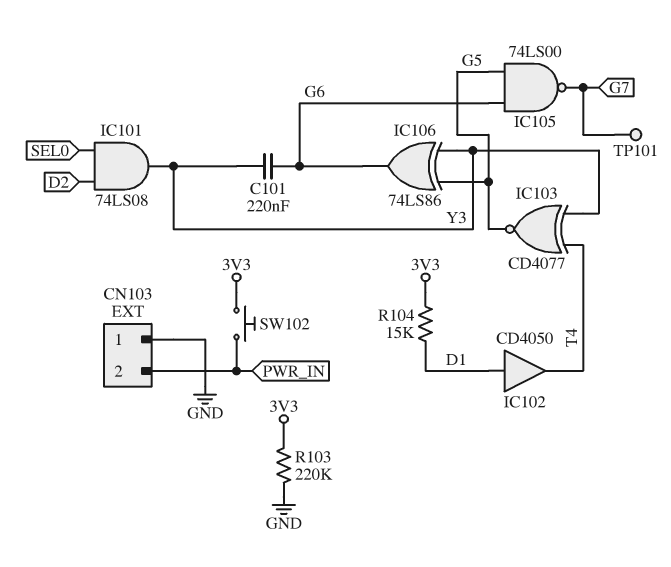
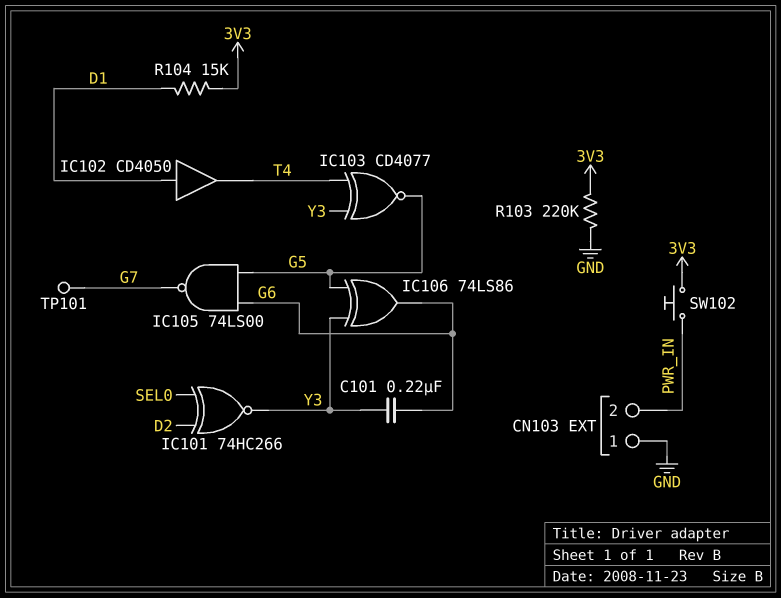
IC101: AND 74LS08 (in D2, in SEL0, out Y3) -> XNOR 74HC266 (in D2, in SEL0, out Y3)

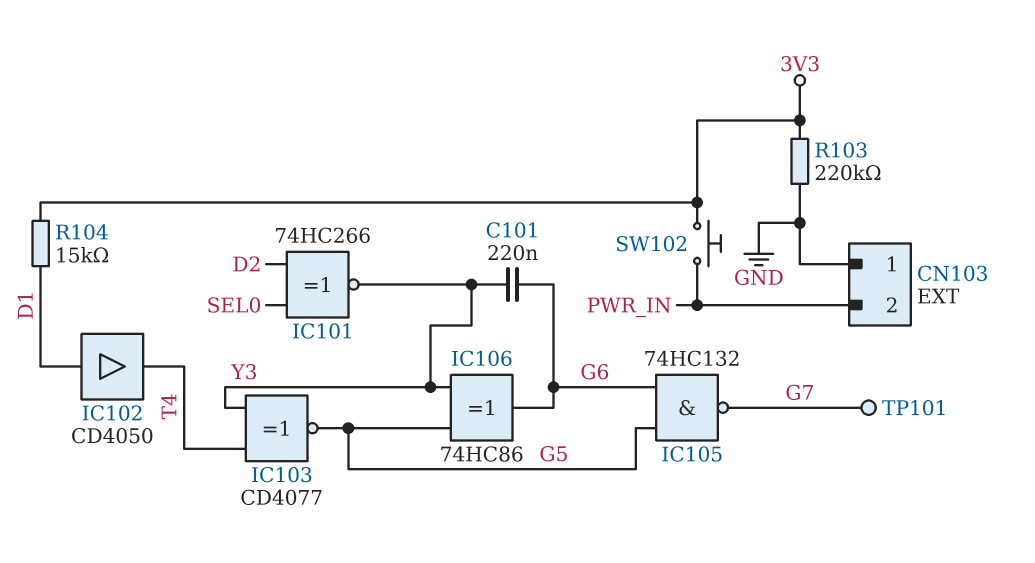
IC105: NAND 74LS00 (in G5, in G6, out G7) -> NAND 74HC132 (in G5, in G6, out G7)
IC106: XOR 74LS86 (in G5, in Y3, out G6) -> XOR 74HC86 (in G5, in Y3, out G6)

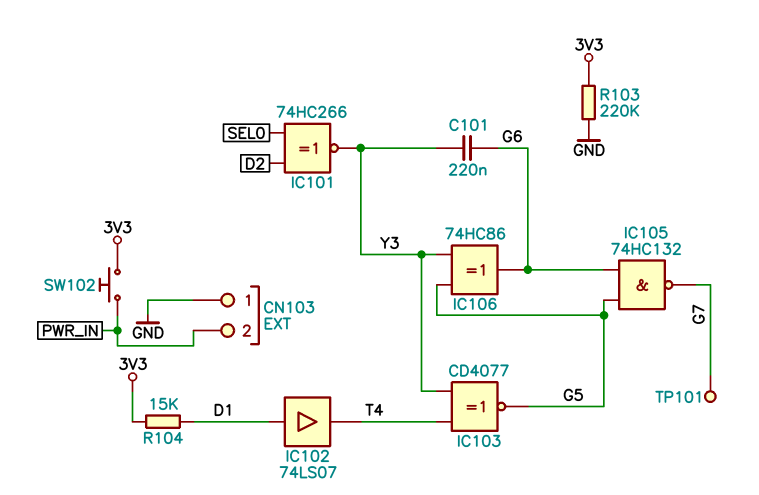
IC102: buffer CD4050 (in D1, out T4) -> buffer 74LS07 (in D1, out T4)

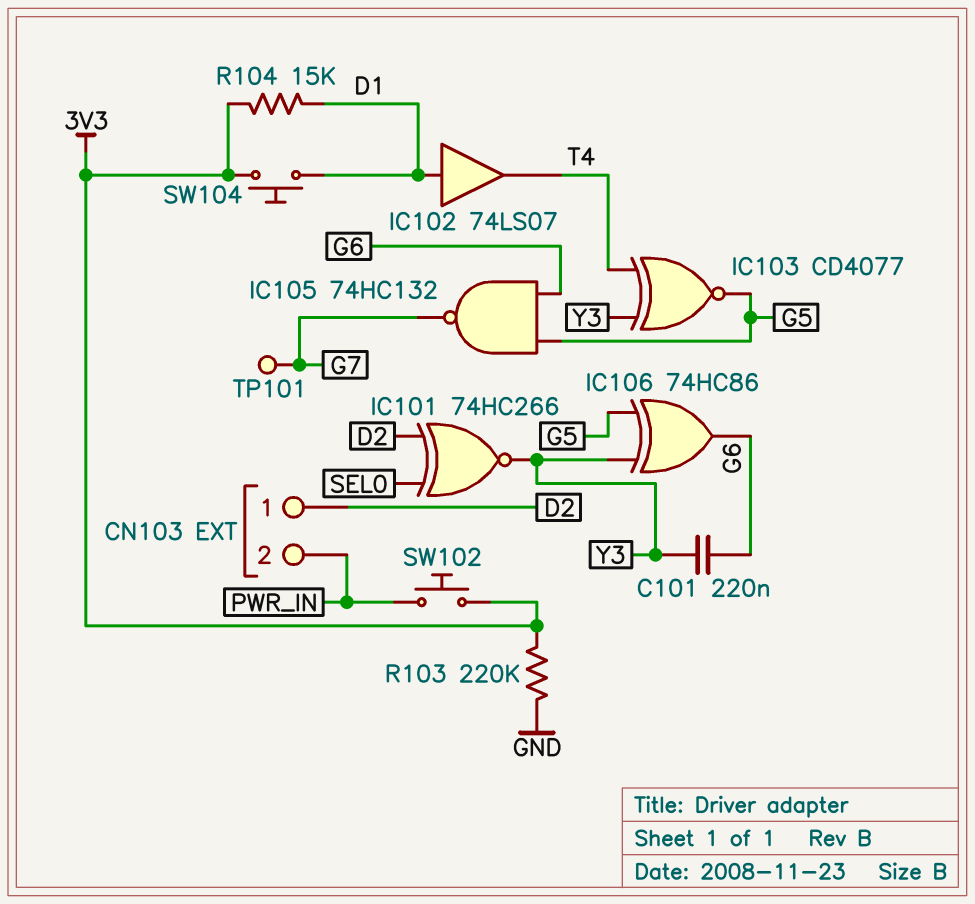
CN103 pin 1: GND -> D2
SW104: none -> button (3V3, D1)

